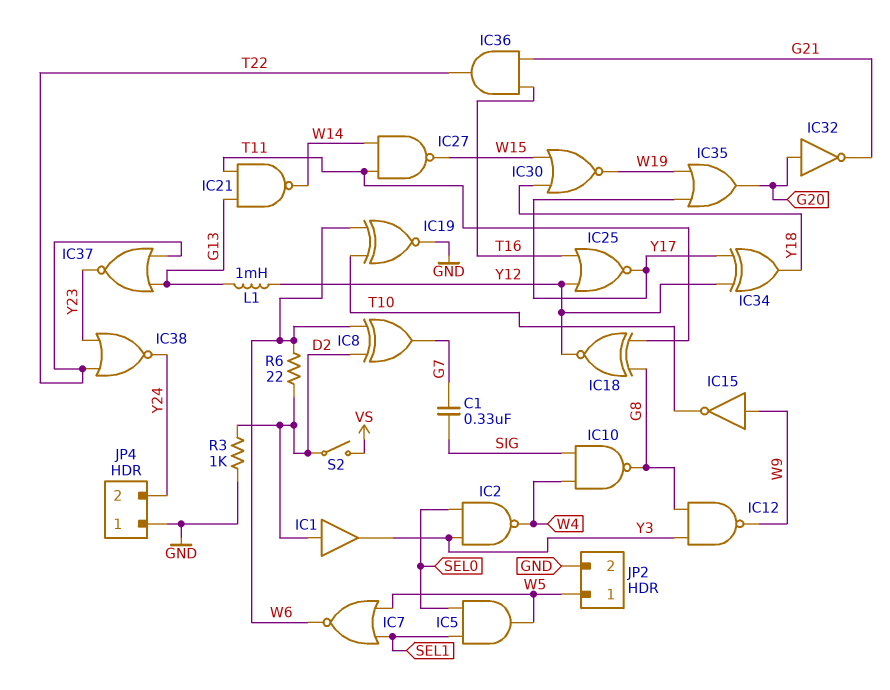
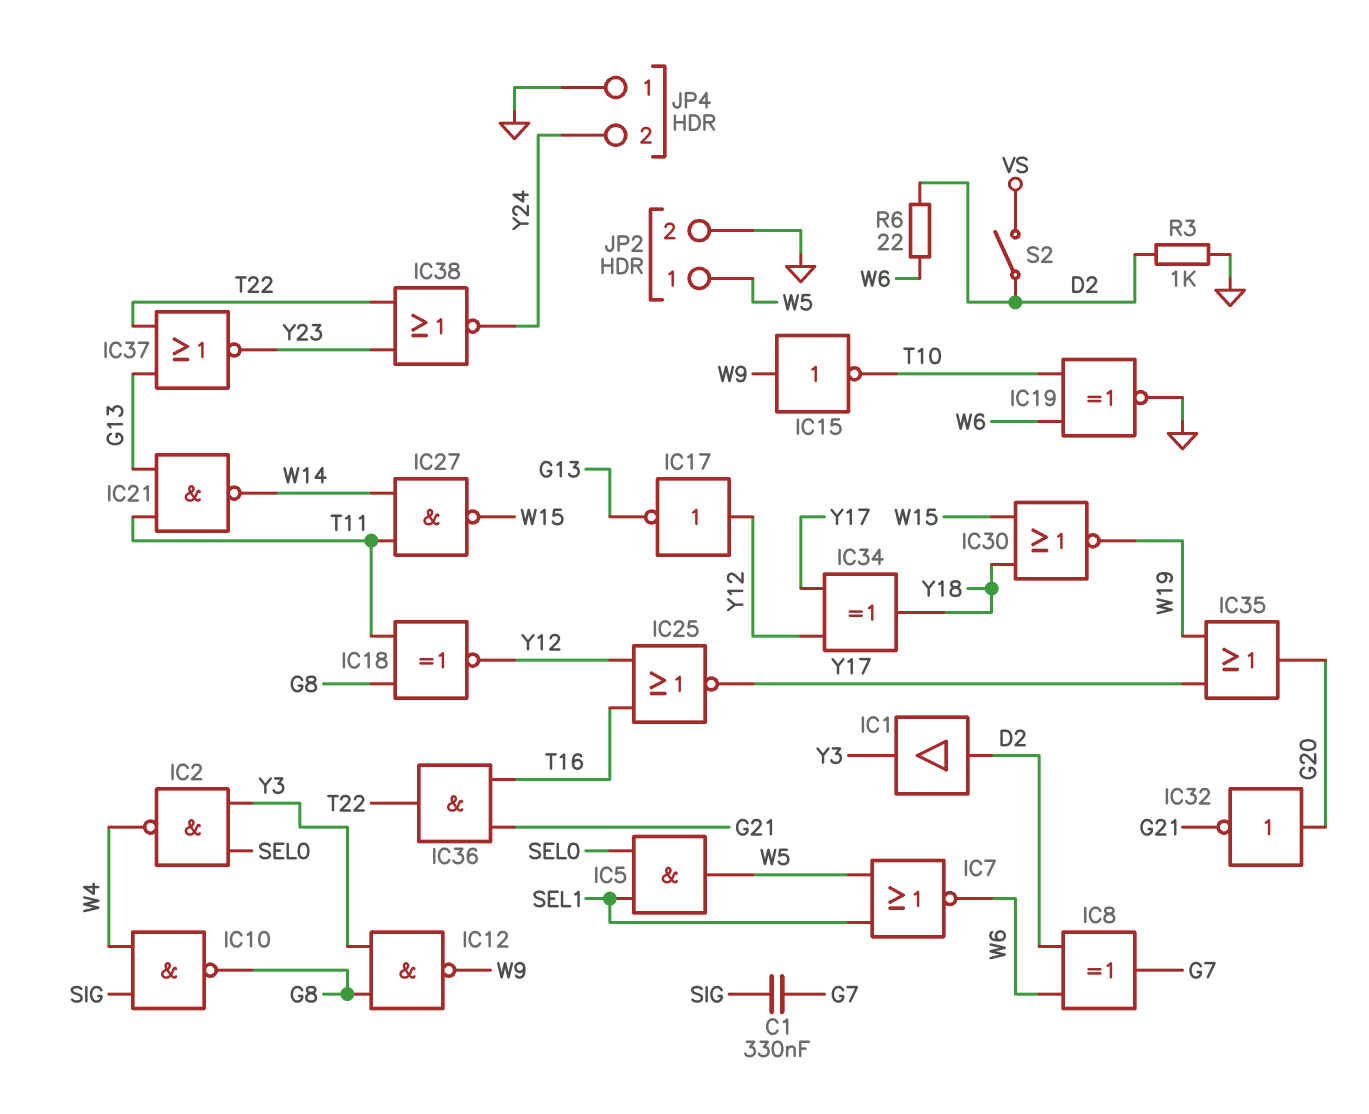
IC17: none -> NOT (in Y12, out G13)
L1: 1mH (G13, Y12) -> none

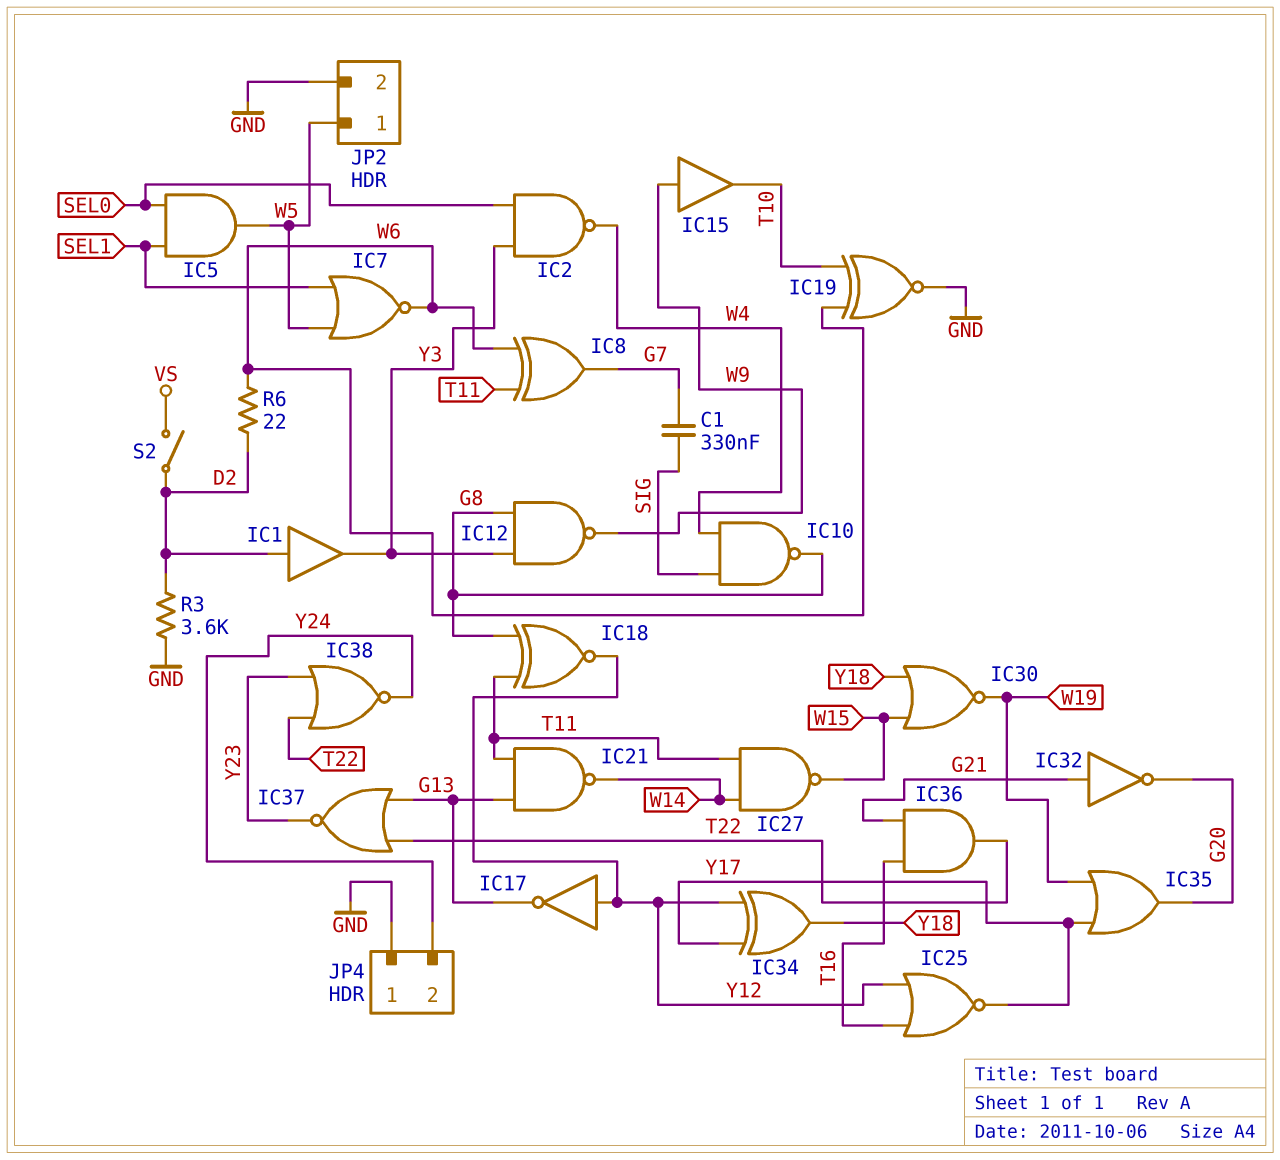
IC8: XOR (in D2, in W6, out G7) -> XOR (in T11, in W6, out G7)
IC15: NOT (in W9, out T10) -> buffer (in W9, out T10)
IC32: NOT (in G20, out G21) -> NOT (in G21, out G20)
R3: 1k (D2, GND) -> 3.6k (D2, GND)

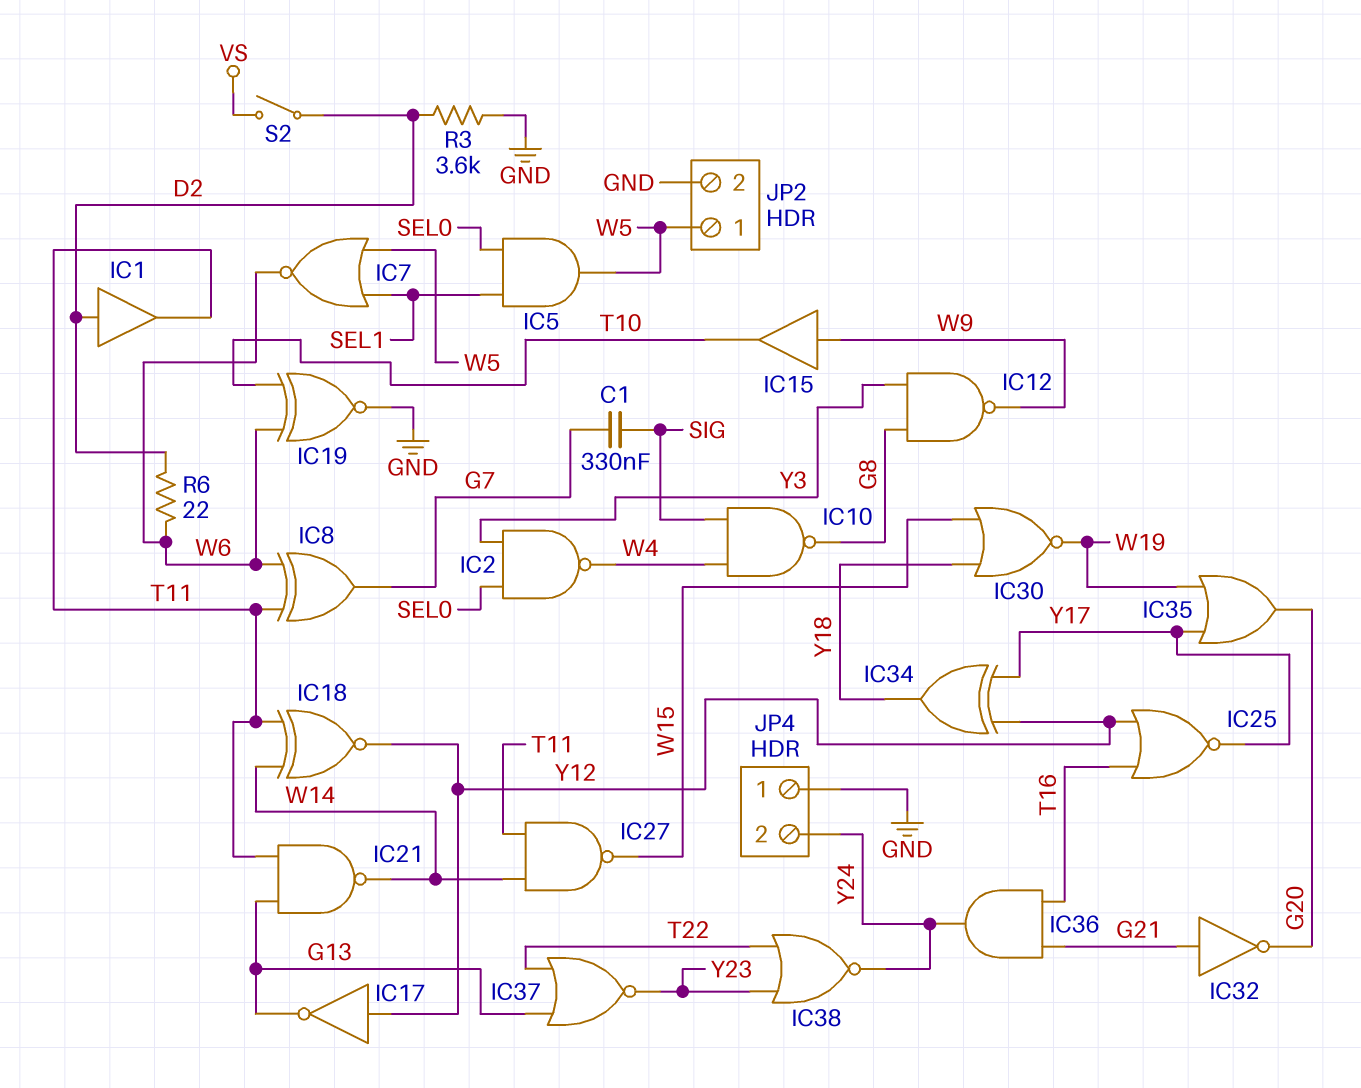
IC1: buffer (in D2, out Y3) -> buffer (in D2, out T11)
IC18: XNOR (in G8, in T11, out Y12) -> XNOR (in T11, in W14, out Y12)
IC36: AND (in G21, in T16, out T22) -> AND (in G21, in T16, out Y24)

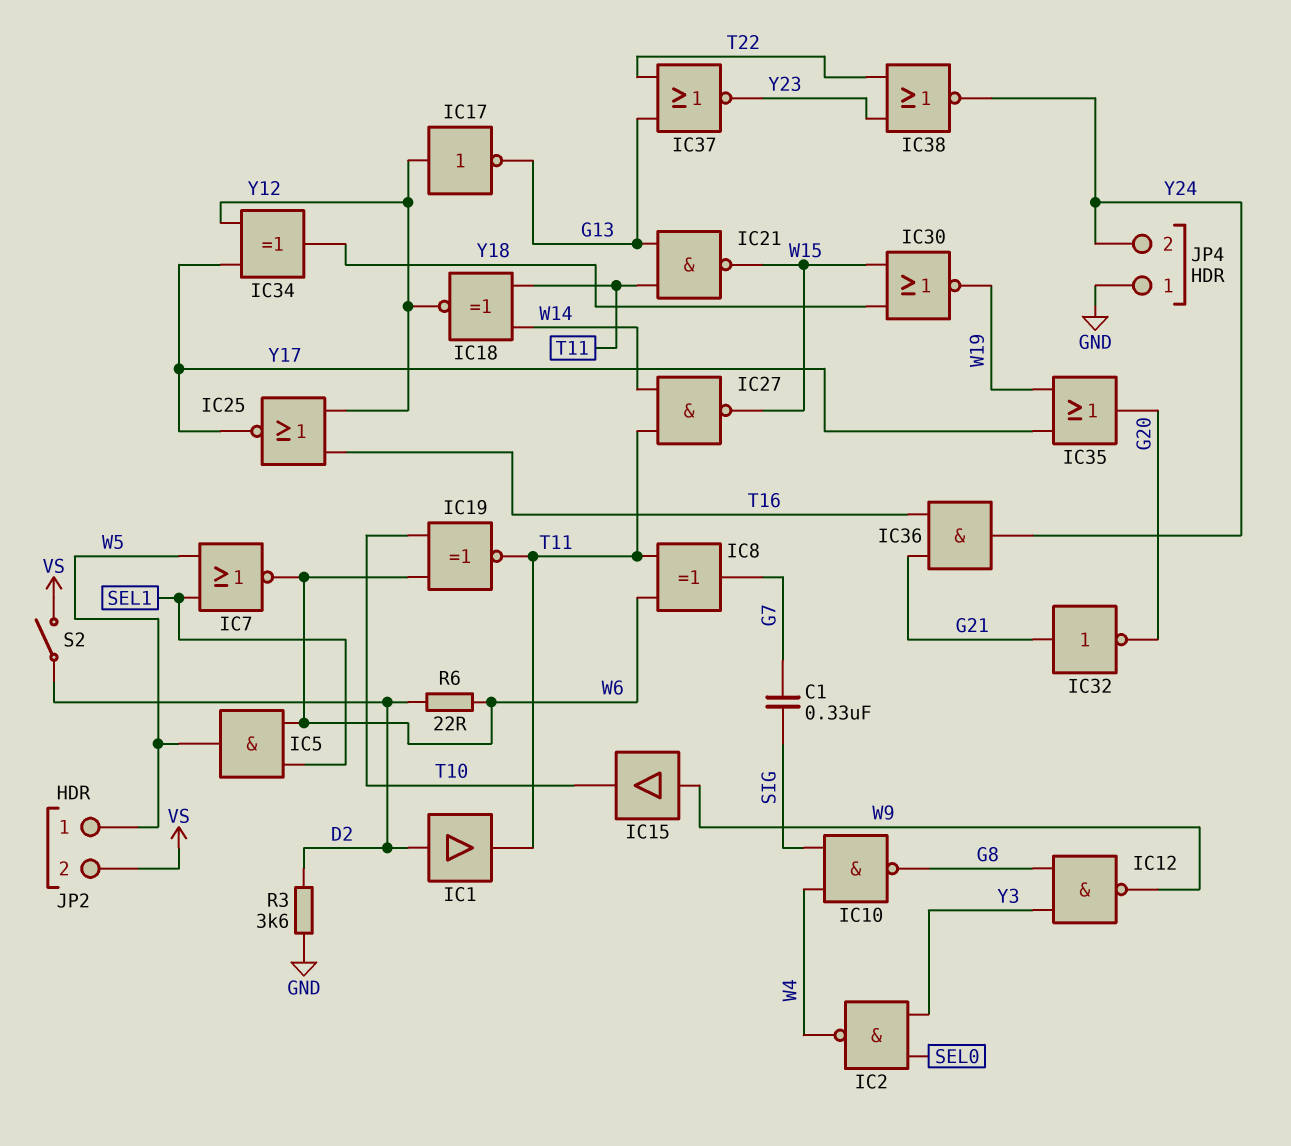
IC5: AND (in SEL0, in SEL1, out W5) -> AND (in SEL1, in W6, out W5)
IC19: XNOR (in T10, in W6, out GND) -> XNOR (in T10, in W6, out T11)
IC21: NAND (in G13, in T11, out W14) -> NAND (in G13, in T11, out W15)
JP2 pin 2: GND -> VS

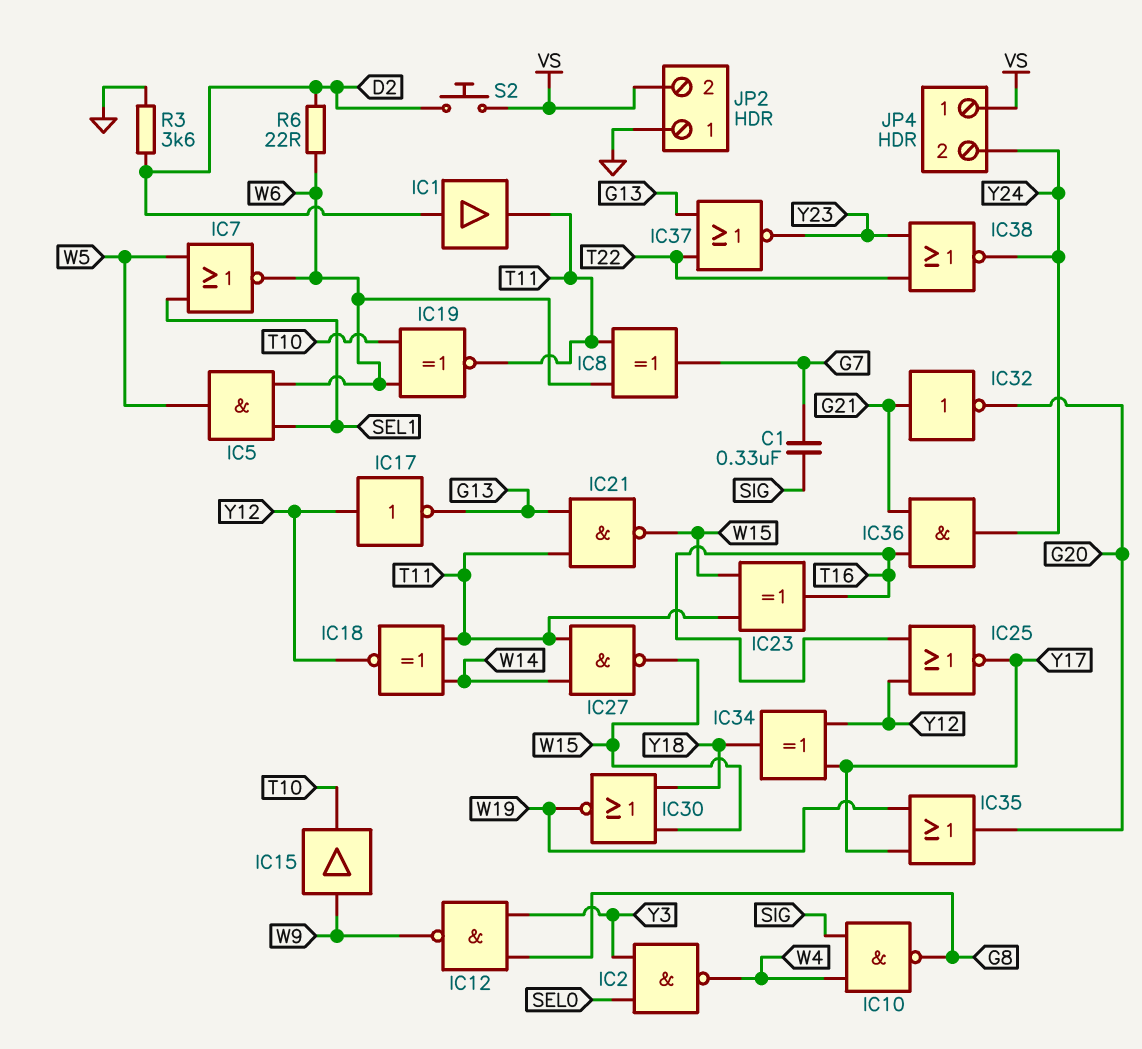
IC23: none -> XOR (in T11, in W15, out T16)
JP2 pin 1: W5 -> GND
JP4 pin 1: GND -> VS
S2: switch (D2, VS) -> button (D2, VS)

